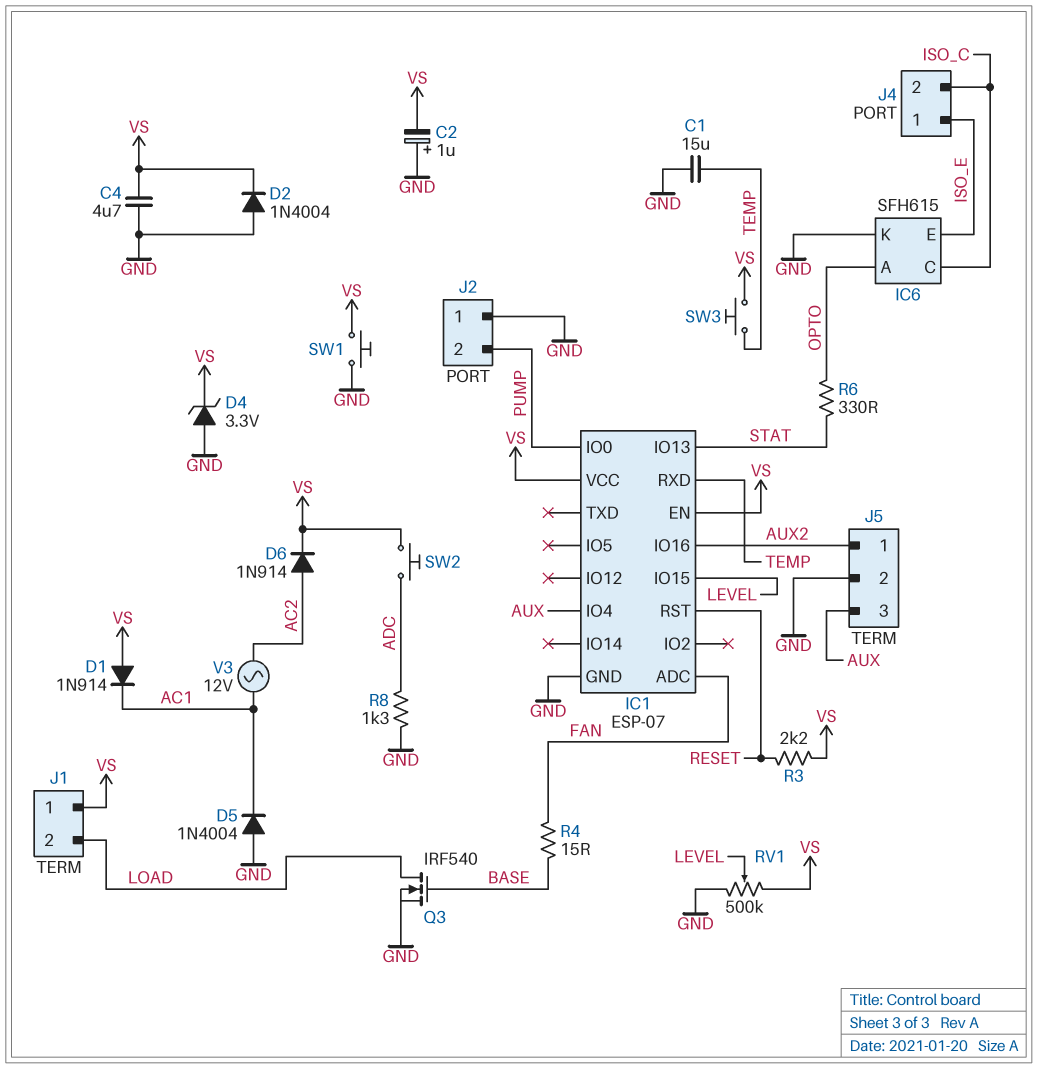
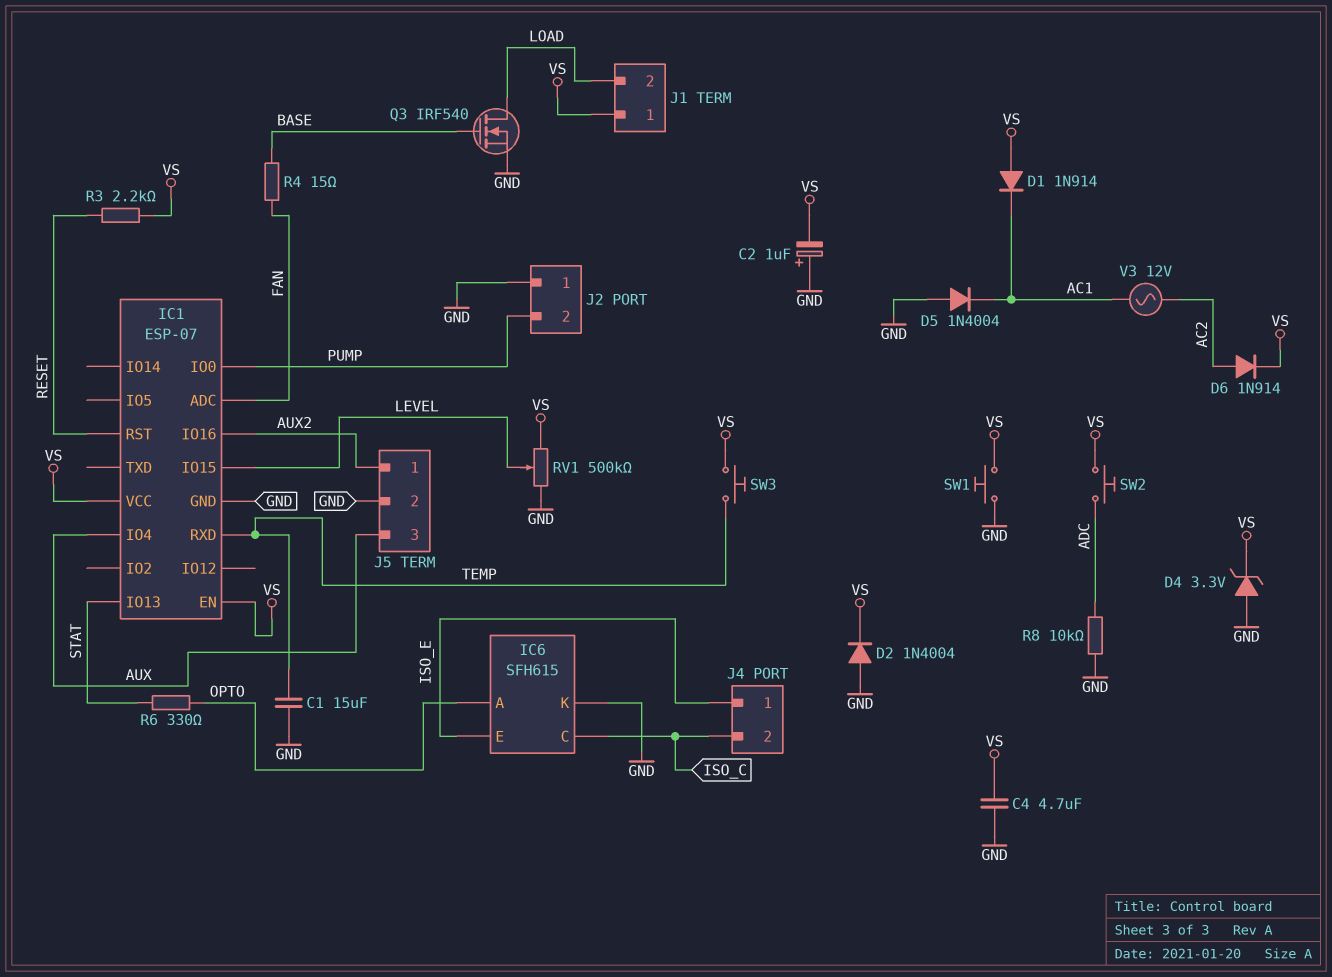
R8: 1.3k (ADC, GND) -> 10k (ADC, GND)

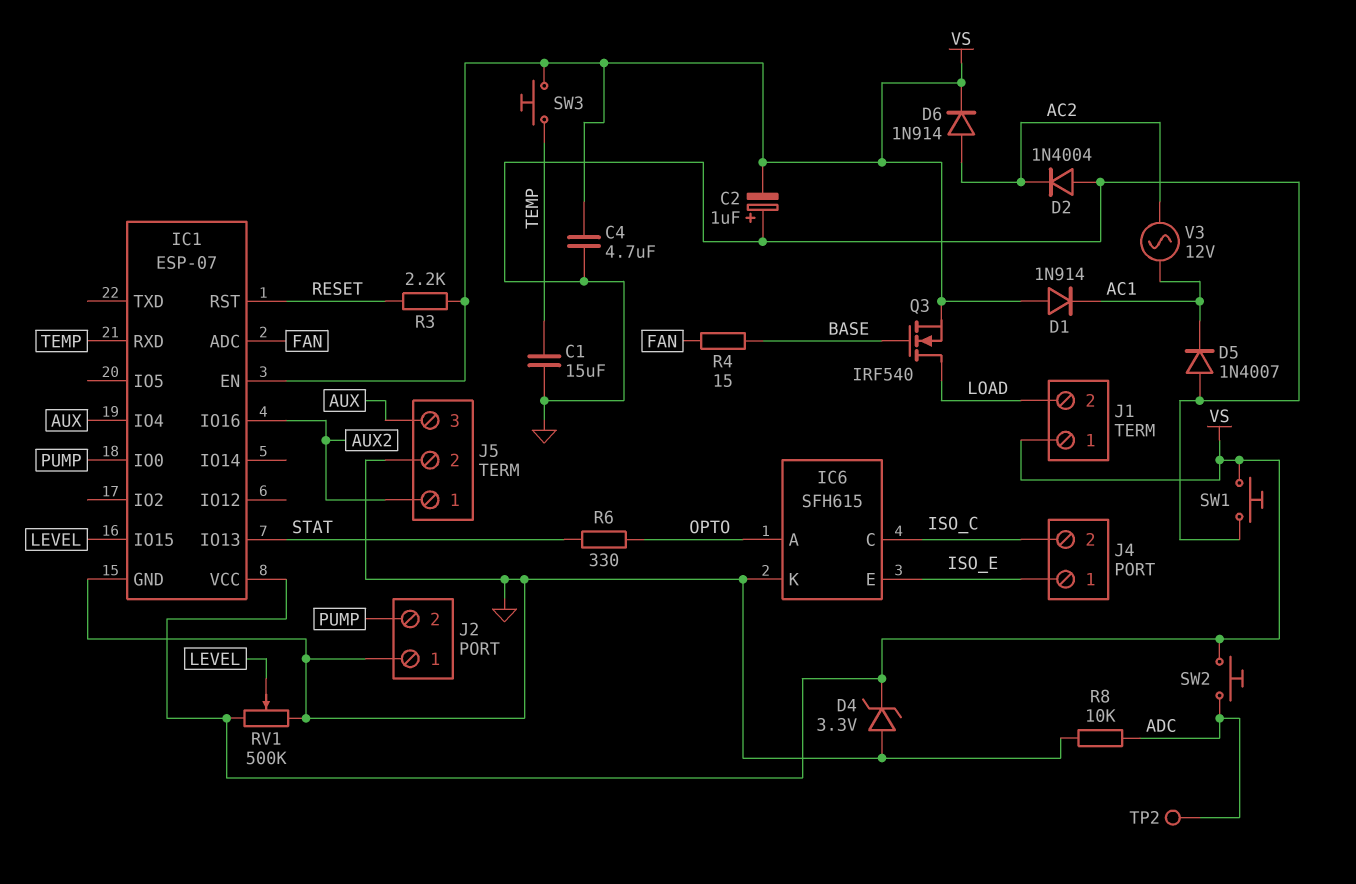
D2: diode 1N4004 (A GND, K VS) -> diode 1N4004 (A GND, K AC2)
D5: diode 1N4004 (A GND, K AC1) -> diode 1N4007 (A GND, K AC1)
Q3: NMOS IRF540 (G BASE, D LOAD, S GND) -> NMOS IRF540 (G BASE, D LOAD, S VS)
TP2: none -> test point (ADC)

